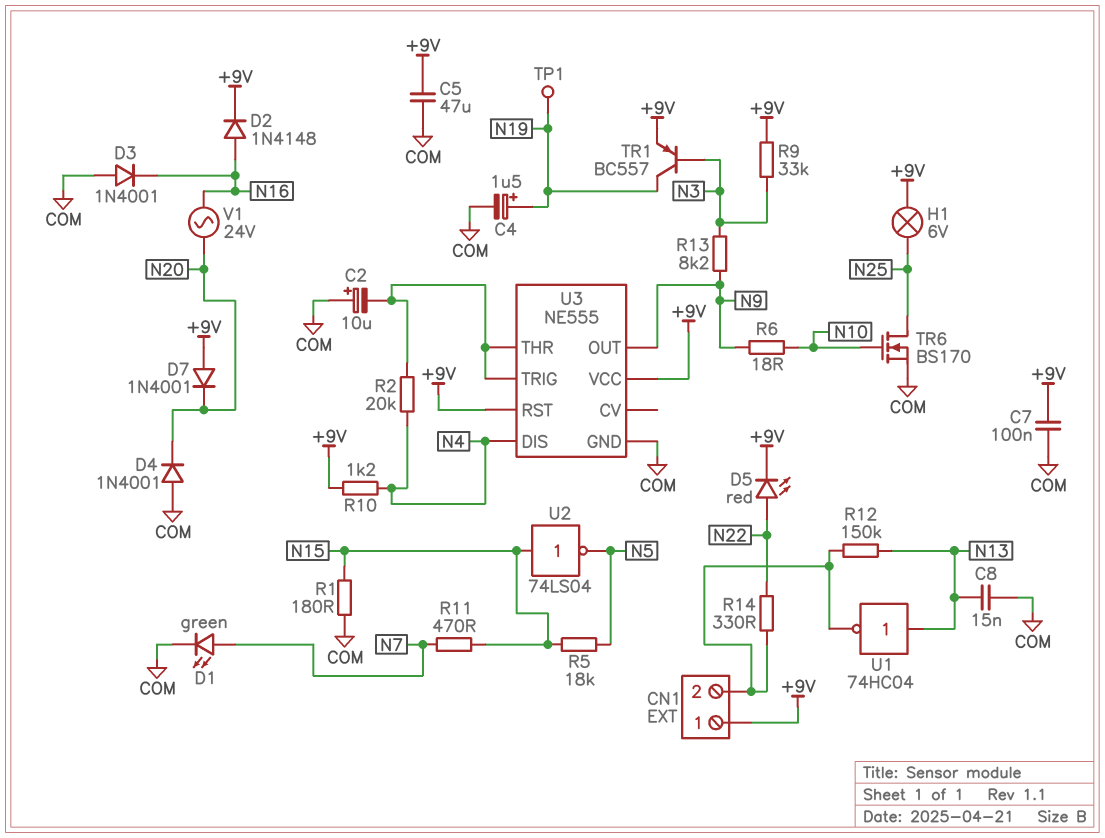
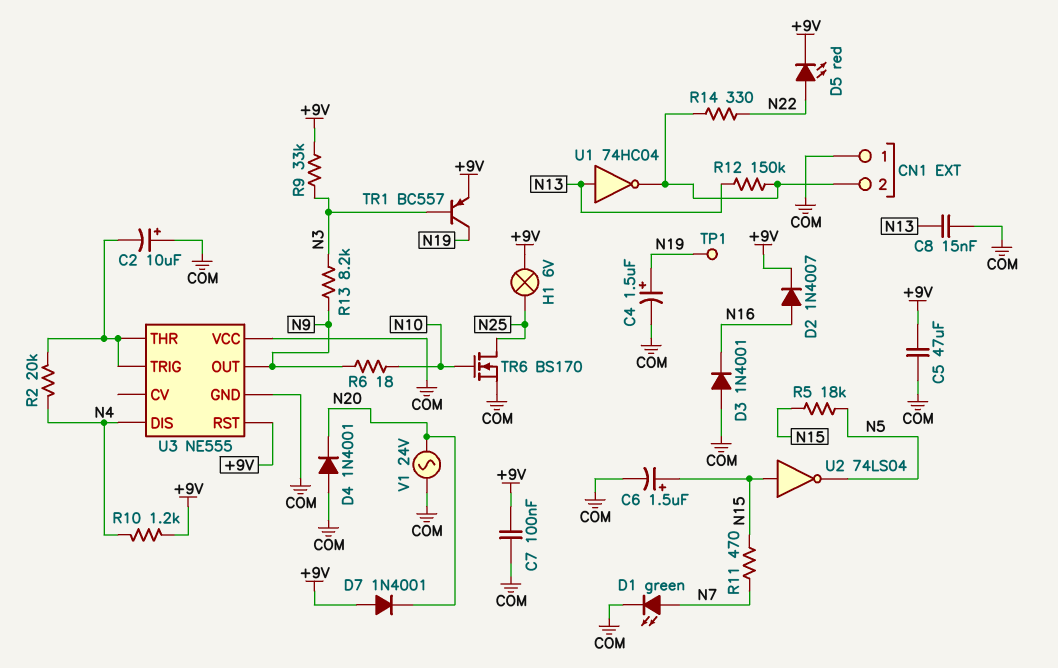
C6: none -> 1.5uF (plus N15, minus COM)
CN1 pin 1: +9V -> COM
D2: diode 1N4148 (A N16, K +9V) -> diode 1N4007 (A N16, K +9V)
R1: 180 (COM, N15) -> none
U3 pin VCC: +9V -> COM
V1: AC 24V (N16, N20) -> AC 24V (COM, N20)

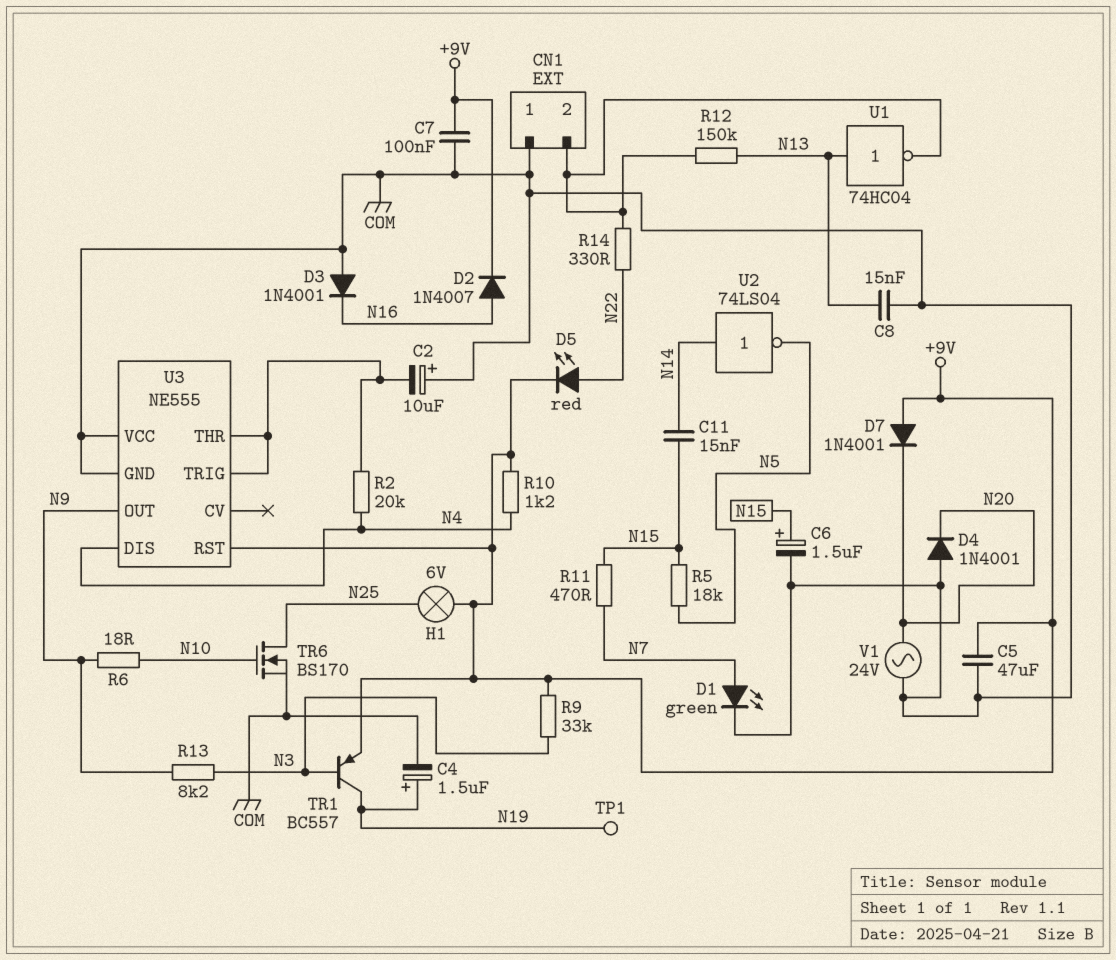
C11: none -> 15nF (N14, N15)
U2: NOT 74LS04 (in N15, out N5) -> NOT 74LS04 (in N14, out N5)

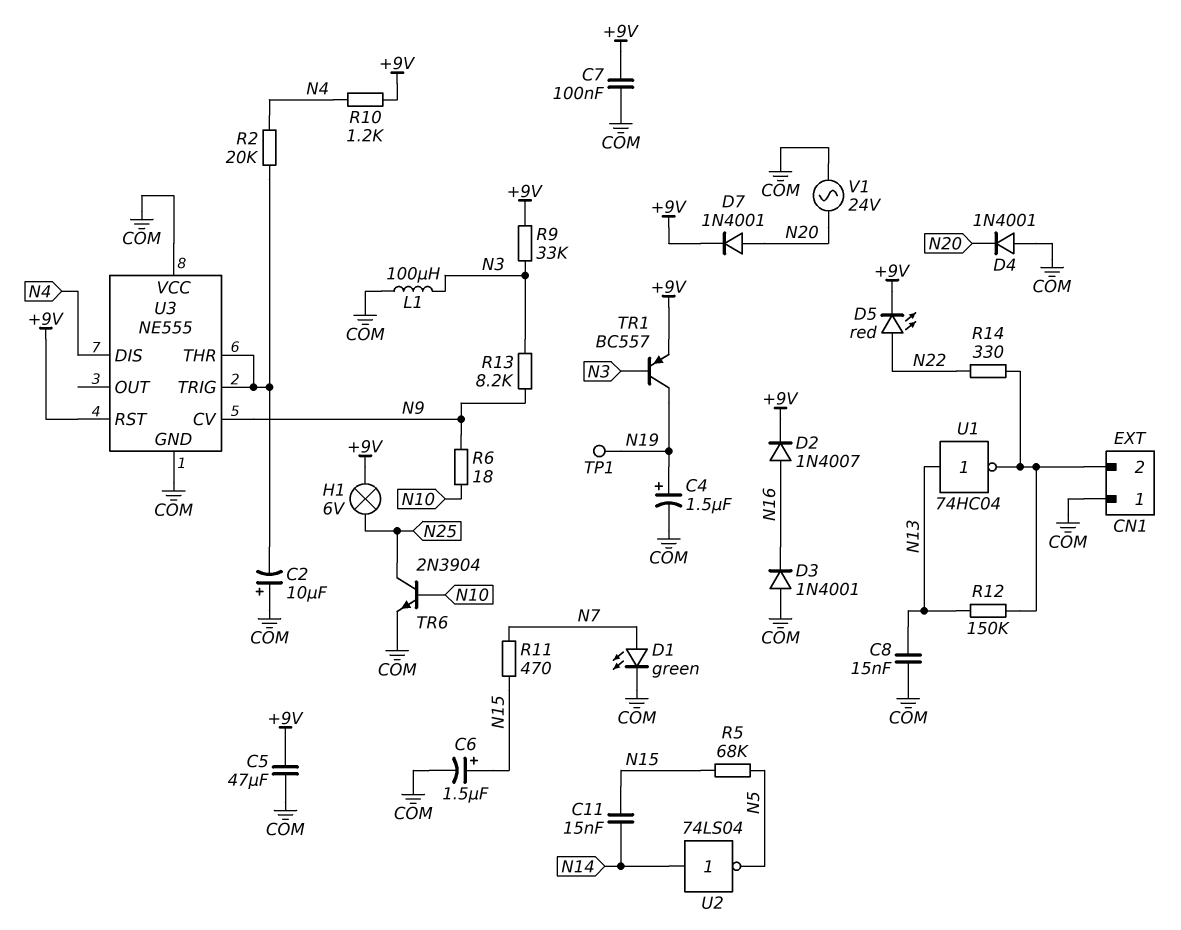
D7: diode 1N4001 (A +9V, K N20) -> diode 1N4001 (A N20, K +9V)
L1: none -> 100uH (COM, N3)
R5: 18k (N5, N15) -> 68k (N5, N15)
TR6: NMOS BS170 (G N10, D N25, S COM) -> NPN 2N3904 (B N10, C N25, E COM)
U3 pin CV: none -> N9
U3 pin OUT: N9 -> none

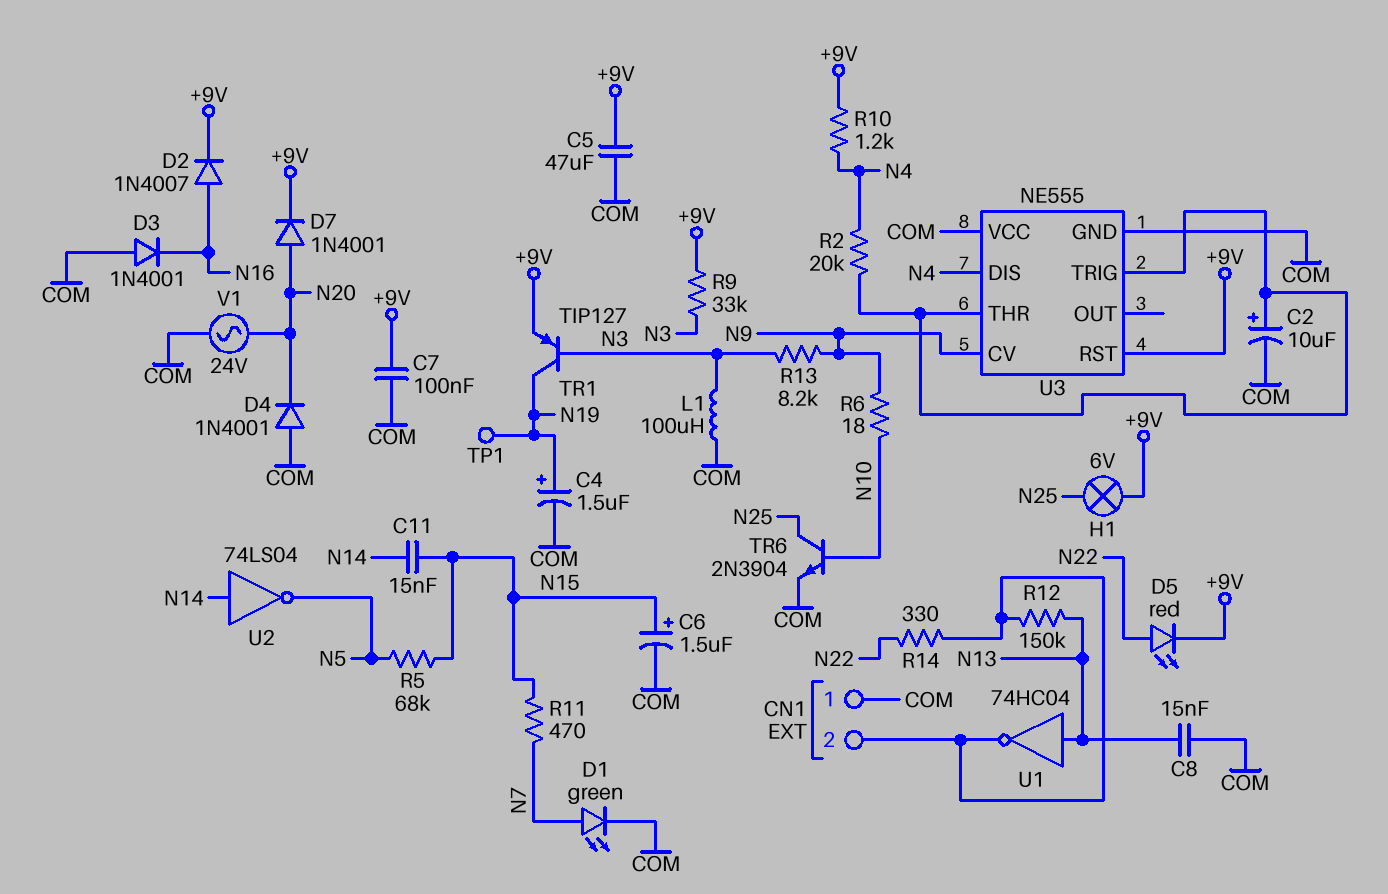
C2: 10uF (plus COM, minus U3/THR) -> 10uF (plus U3/THR, minus COM)
TR1: PNP BC557 (B N3, C N19, E +9V) -> PNP TIP127 (B N3, C N19, E +9V)

